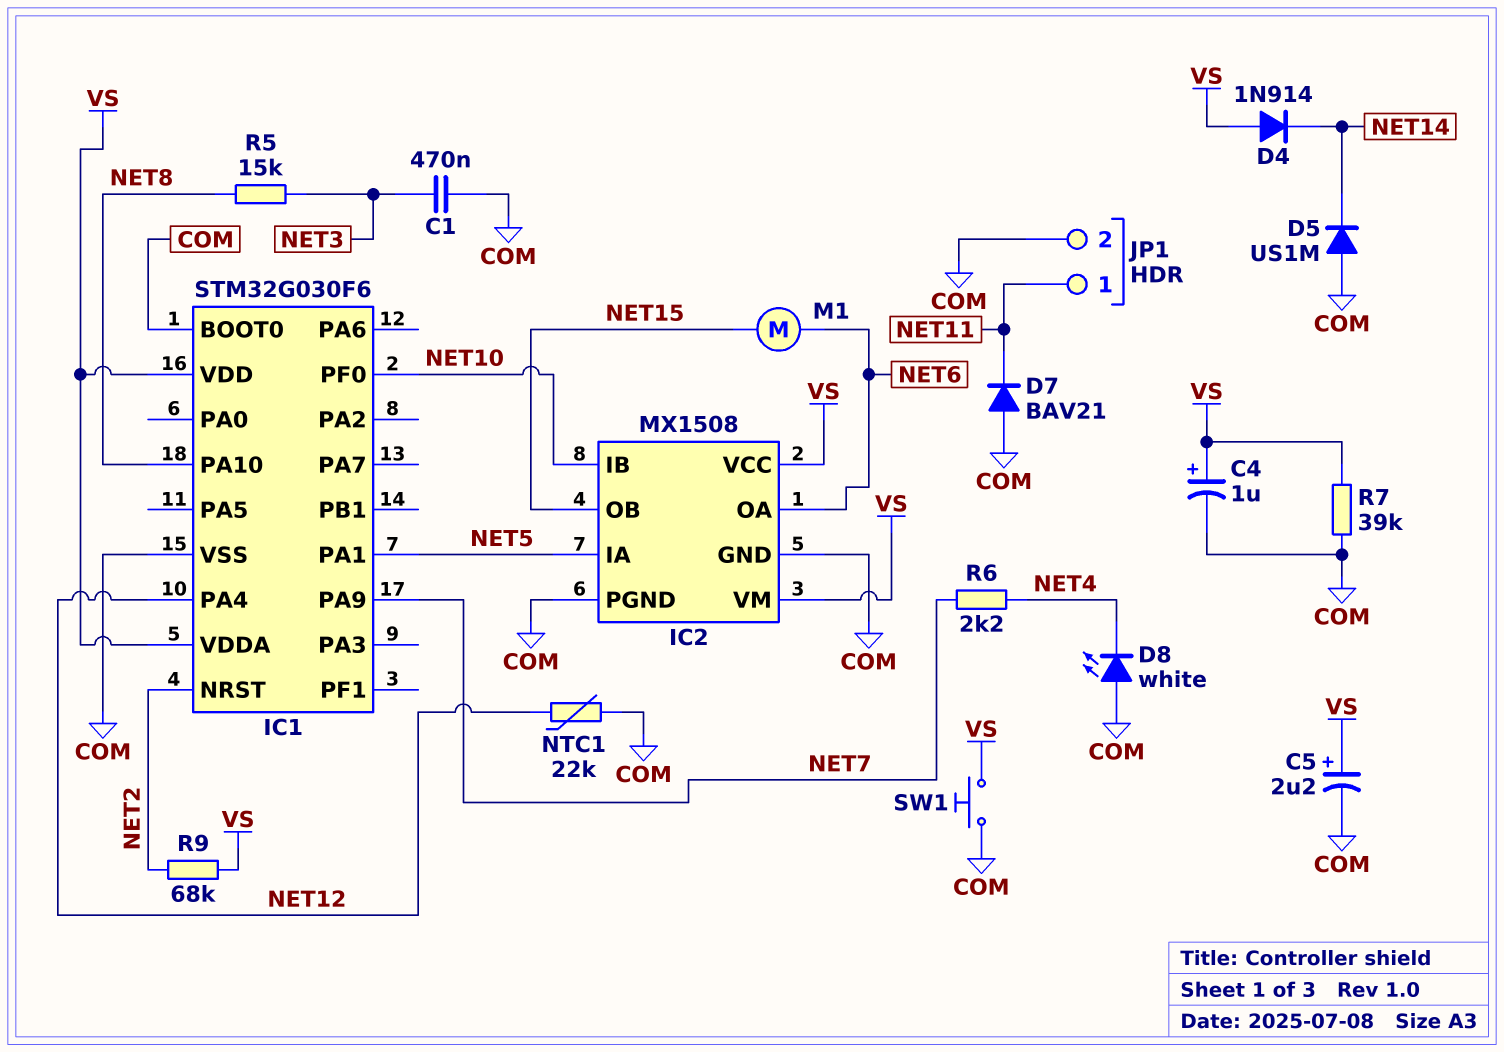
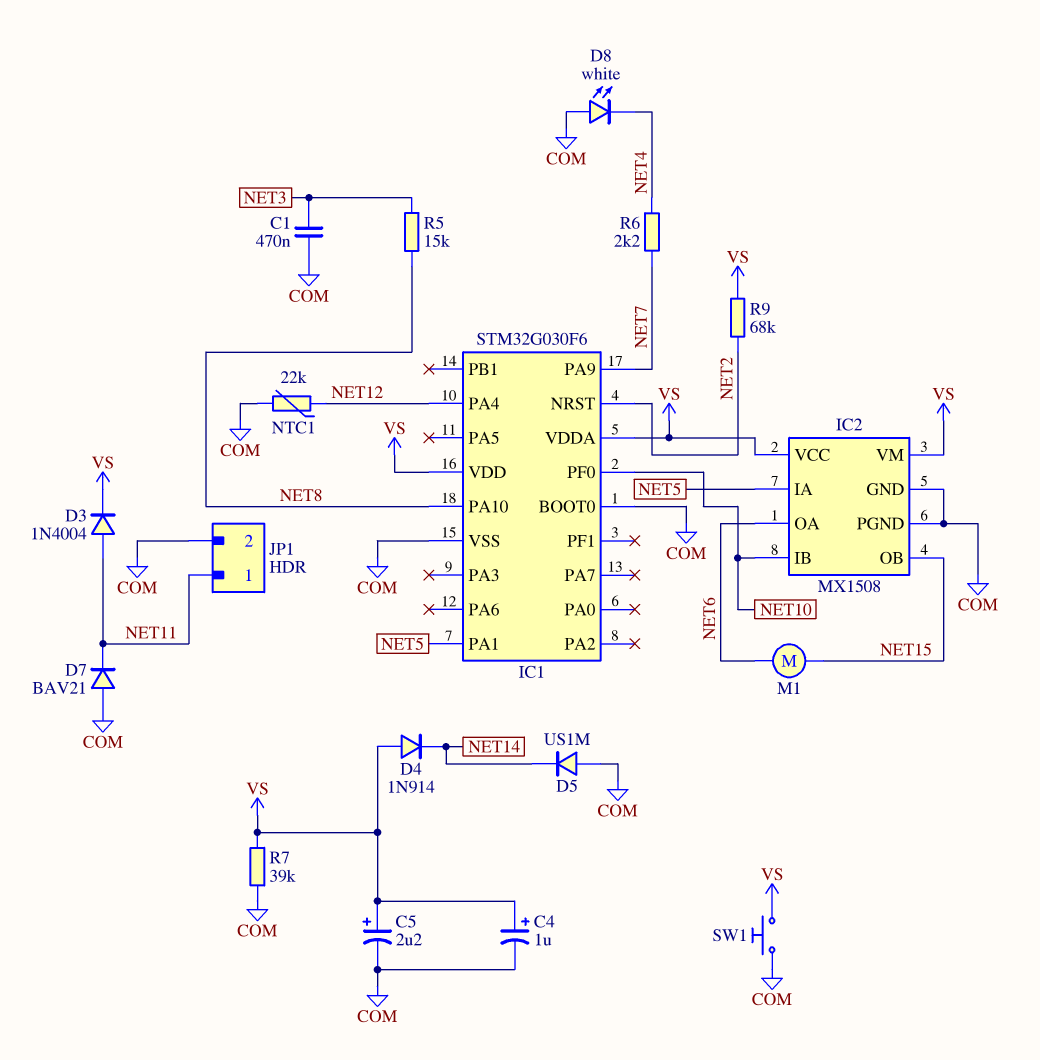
D3: none -> diode 1N4004 (A NET11, K VS)

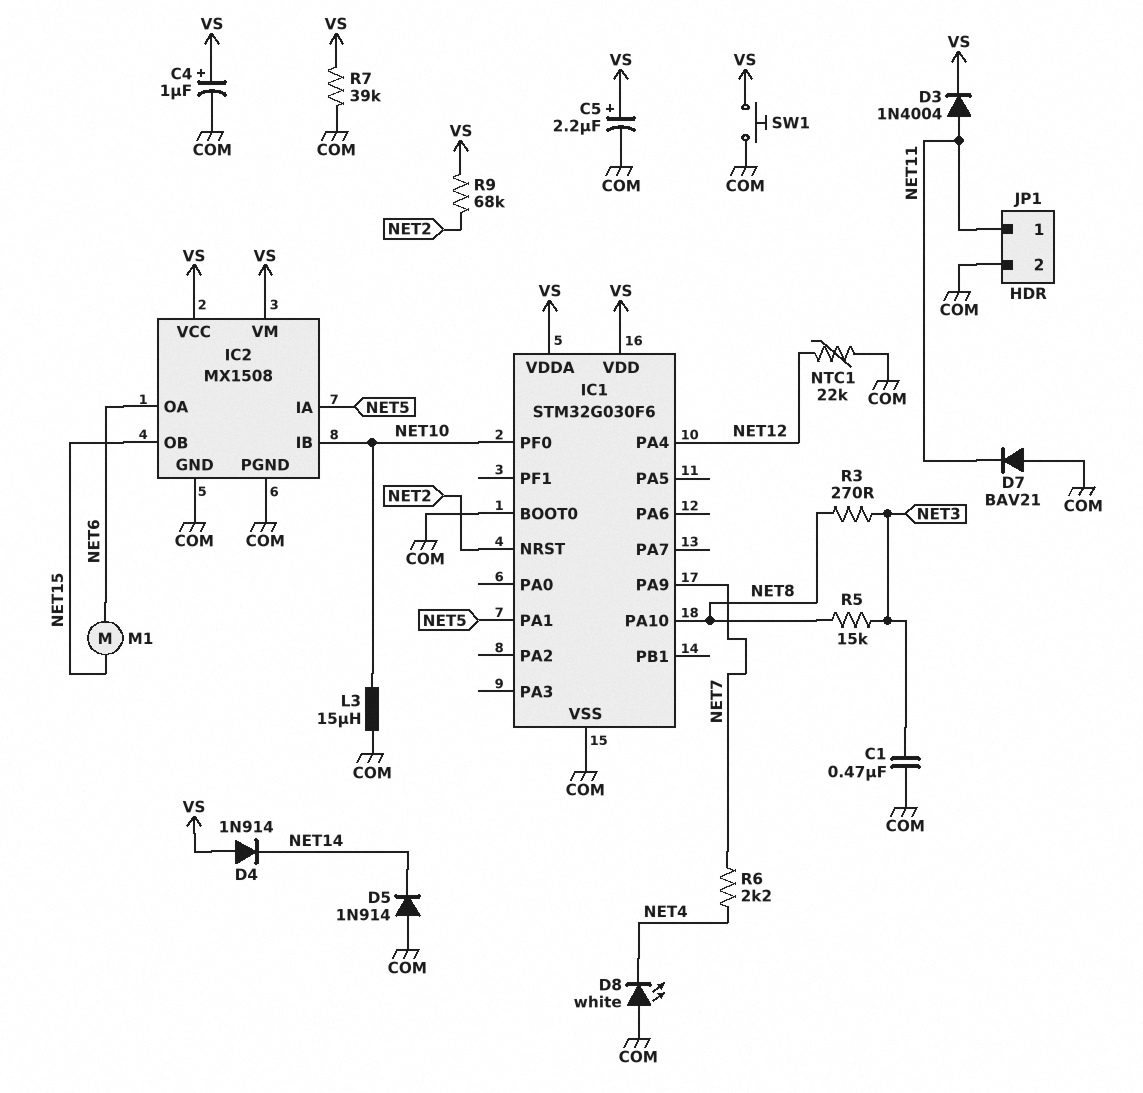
D5: diode US1M (A COM, K NET14) -> diode 1N914 (A COM, K NET14)
L3: none -> 15uH (COM, NET10)
R3: none -> 270 (NET3, NET8)

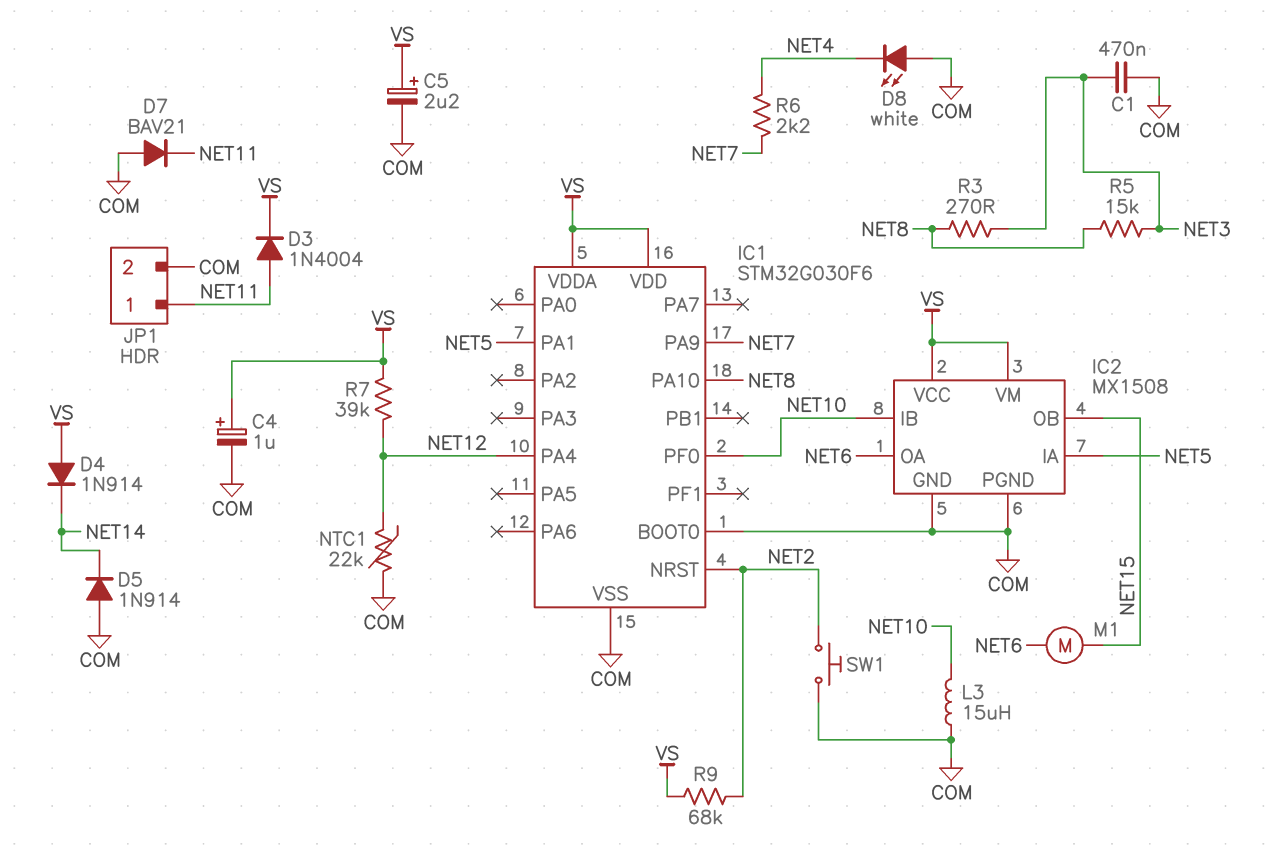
R7: 39k (COM, VS) -> 39k (NET12, VS)
SW1: button (COM, VS) -> button (COM, NET2)

